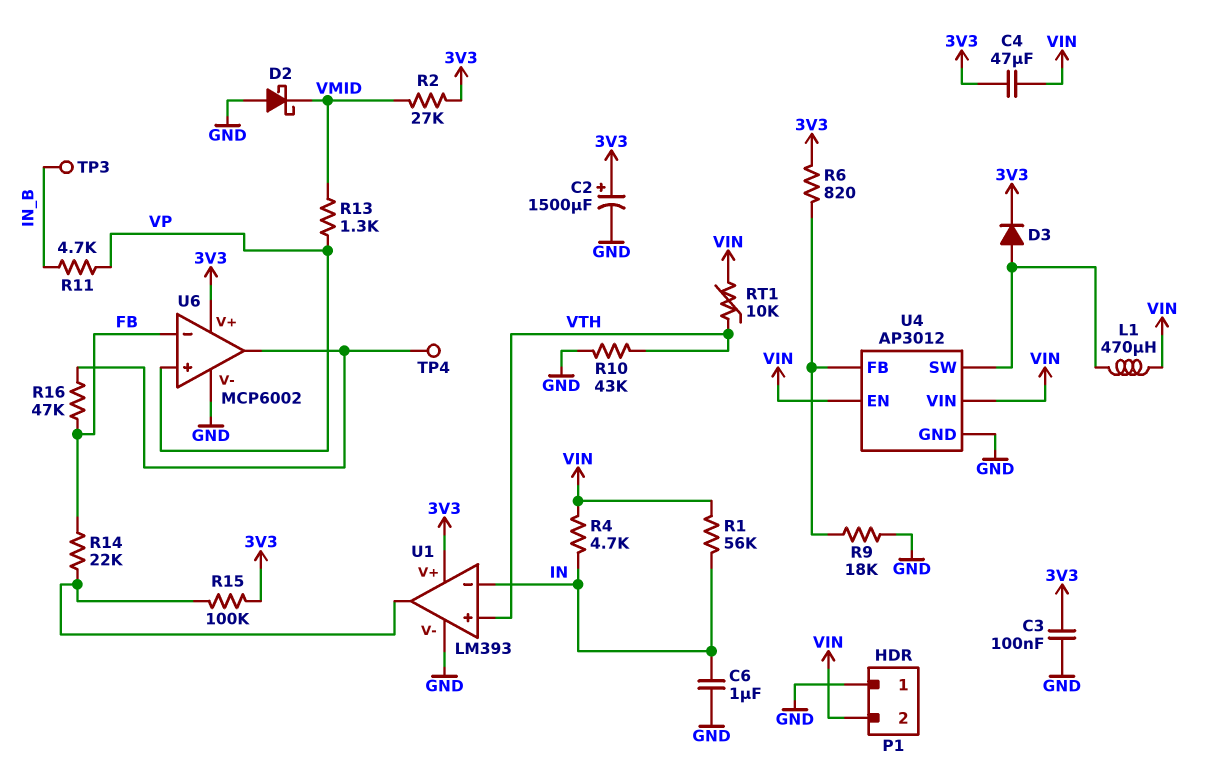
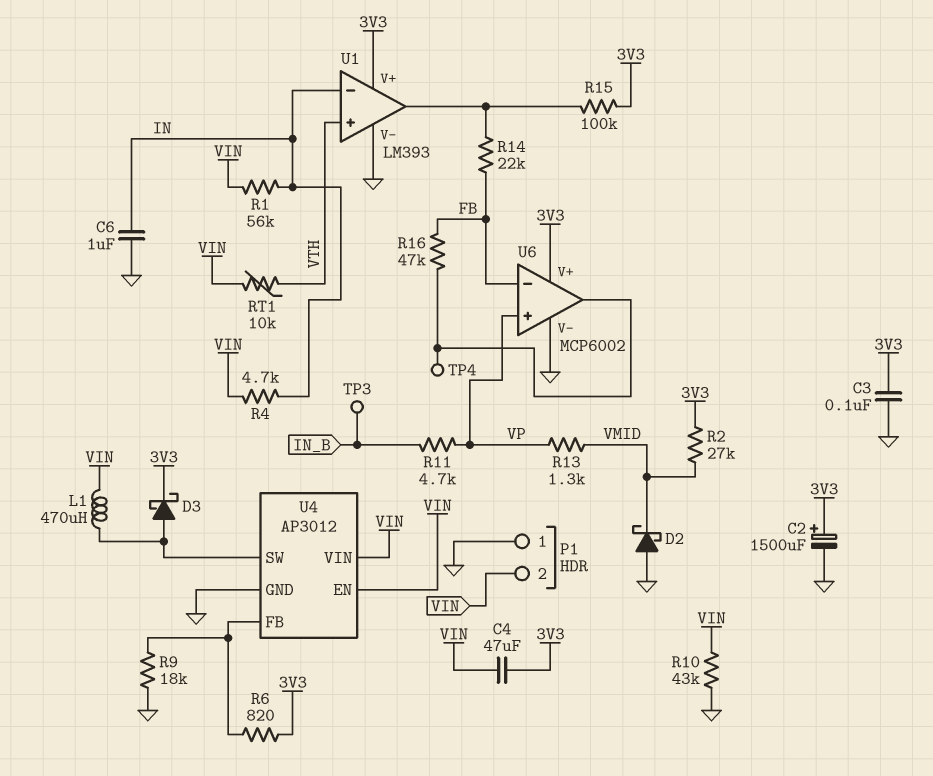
D3: diode (A U4/SW, K 3V3) -> schottky (A U4/SW, K 3V3)
R10: 43k (GND, VTH) -> 43k (GND, VIN)

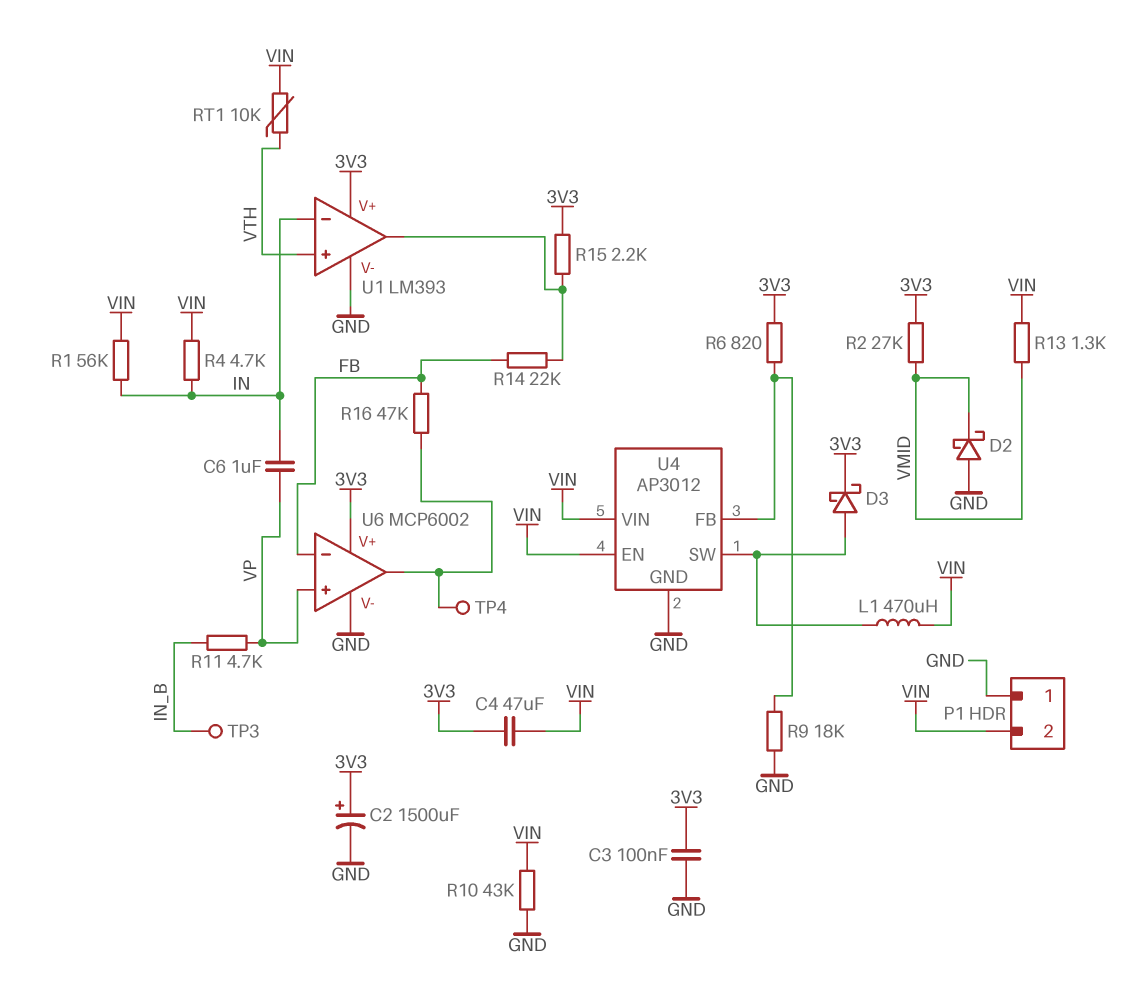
C6: 1uF (GND, IN) -> 1uF (IN, VP)
R13: 1.3k (VMID, VP) -> 1.3k (VIN, VMID)
R15: 100k (3V3, U1/out) -> 2.2k (3V3, U1/out)

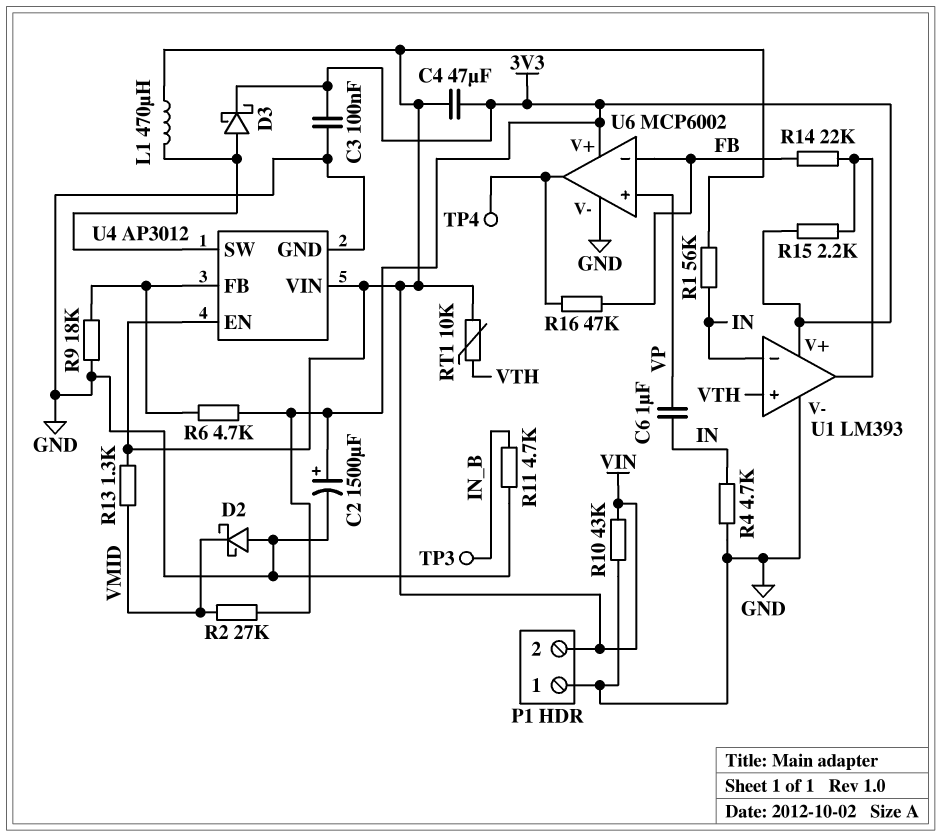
R4: 4.7k (IN, VIN) -> 4.7k (GND, IN)
R6: 820 (3V3, U4/FB) -> 4.7k (3V3, U4/FB)
R11: 4.7k (IN_B, VP) -> 4.7k (GND, IN_B)

